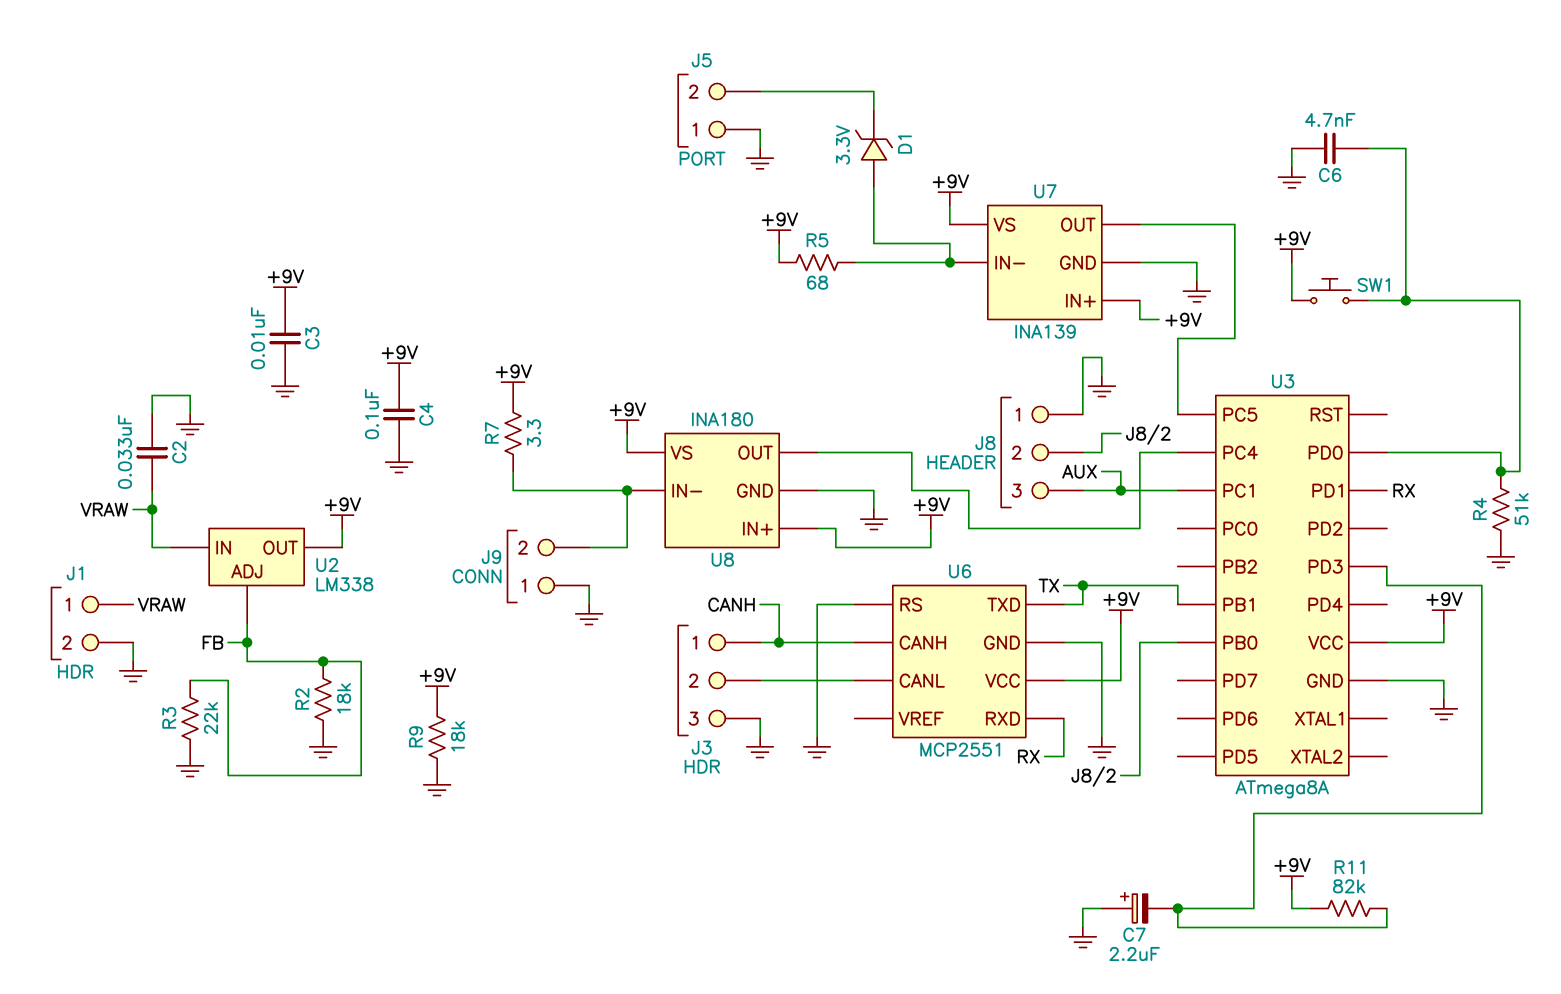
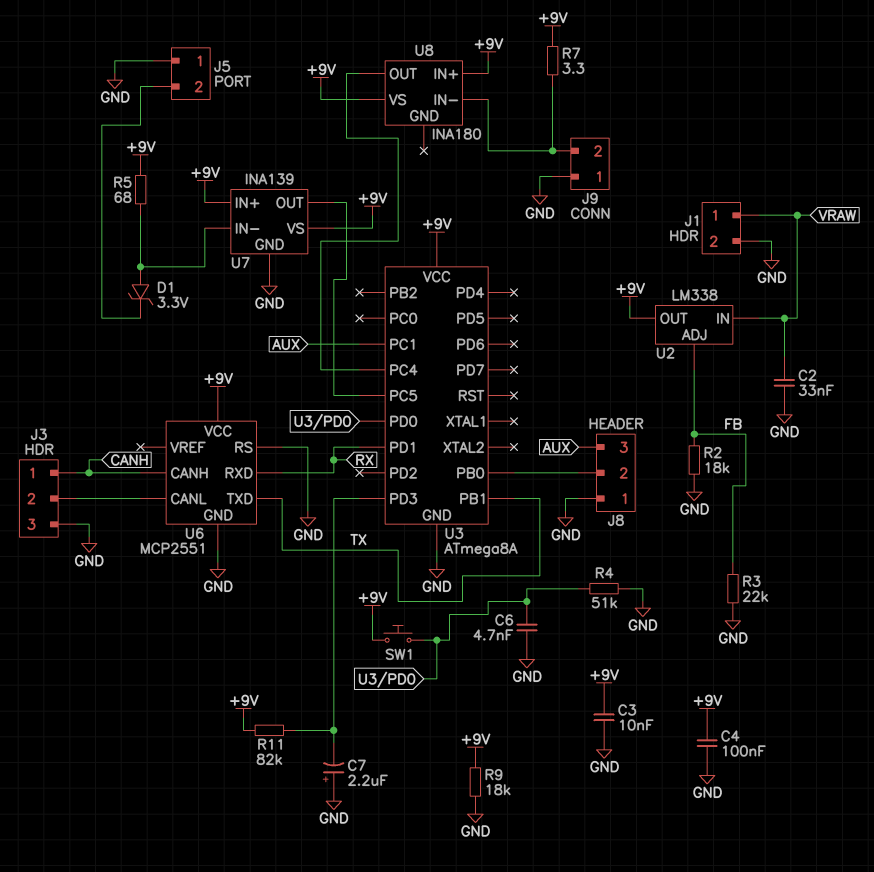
U8 pin GND: GND -> none

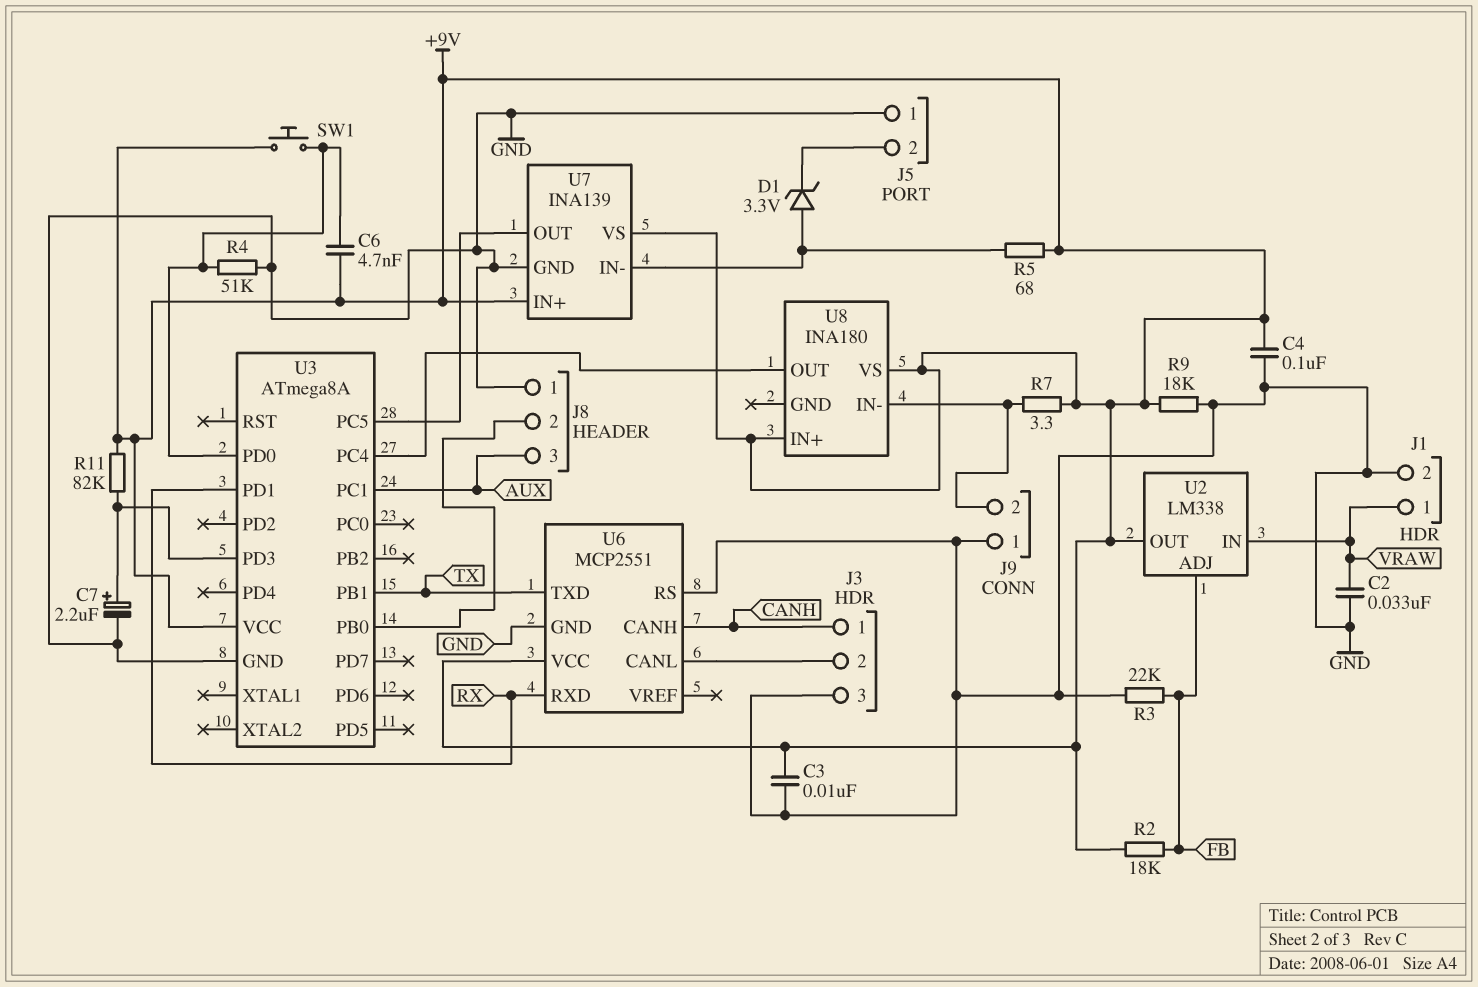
C6: 4.7nF (GND, U3/PD0) -> 4.7nF (+9V, U3/PD0)
C7: 2.2uF (plus GND, minus U3/PD3) -> 2.2uF (plus U3/PD3, minus GND)
R2: 18k (FB, GND) -> 18k (+9V, FB)

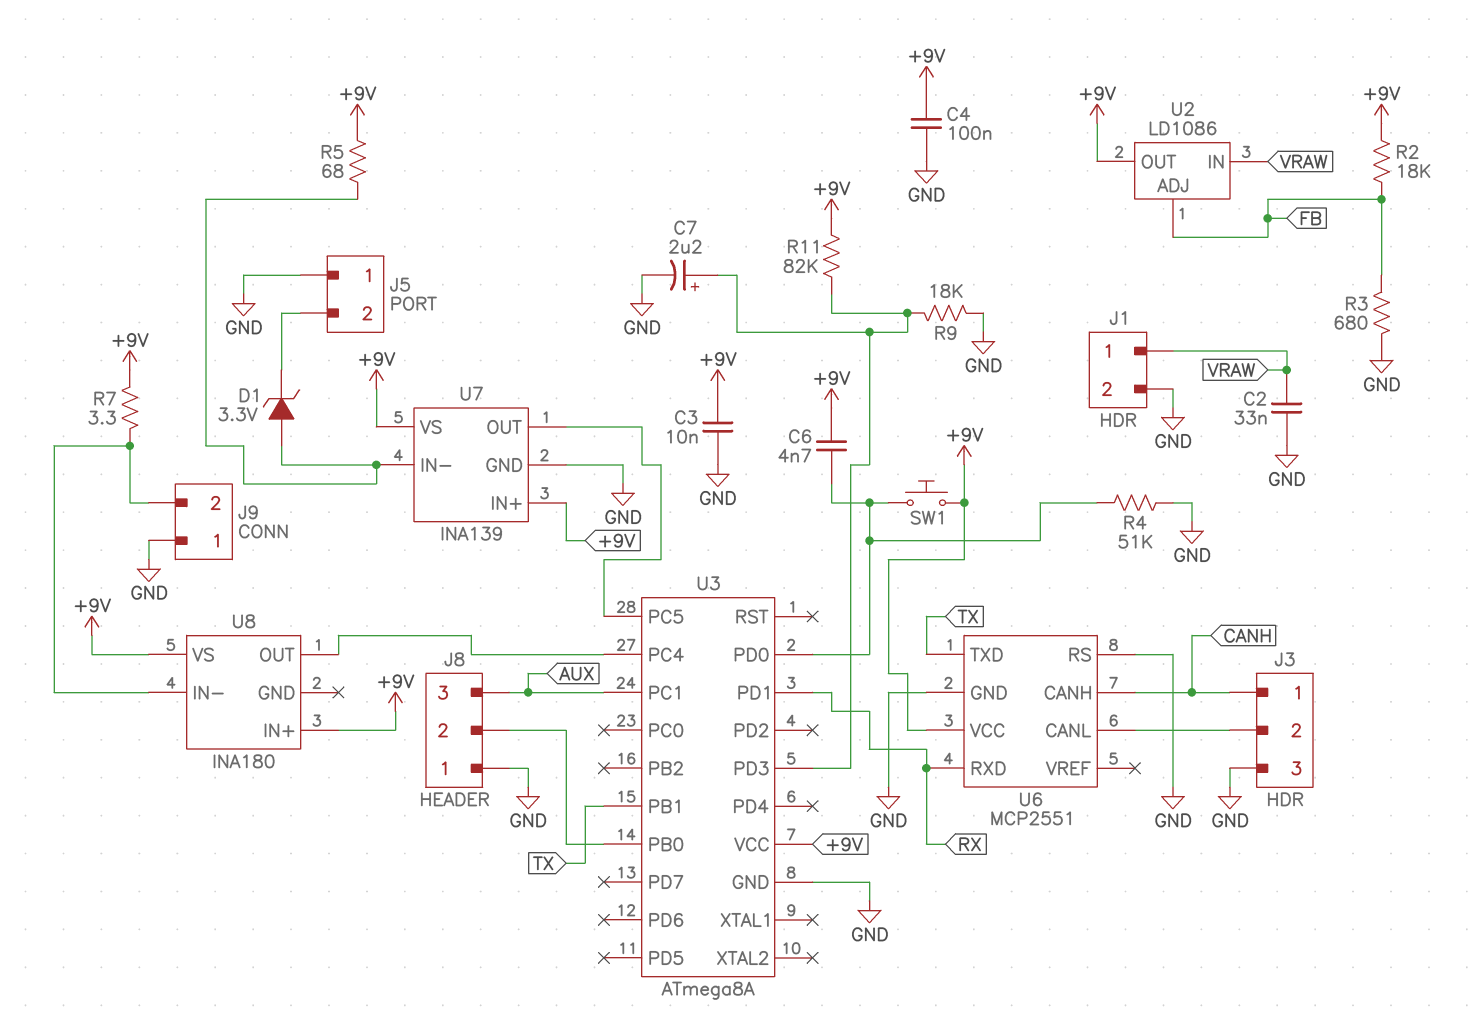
R3: 22k (FB, GND) -> 680 (FB, GND)
R9: 18k (+9V, GND) -> 18k (GND, U3/PD3)
U2: LM338 -> LD1086

